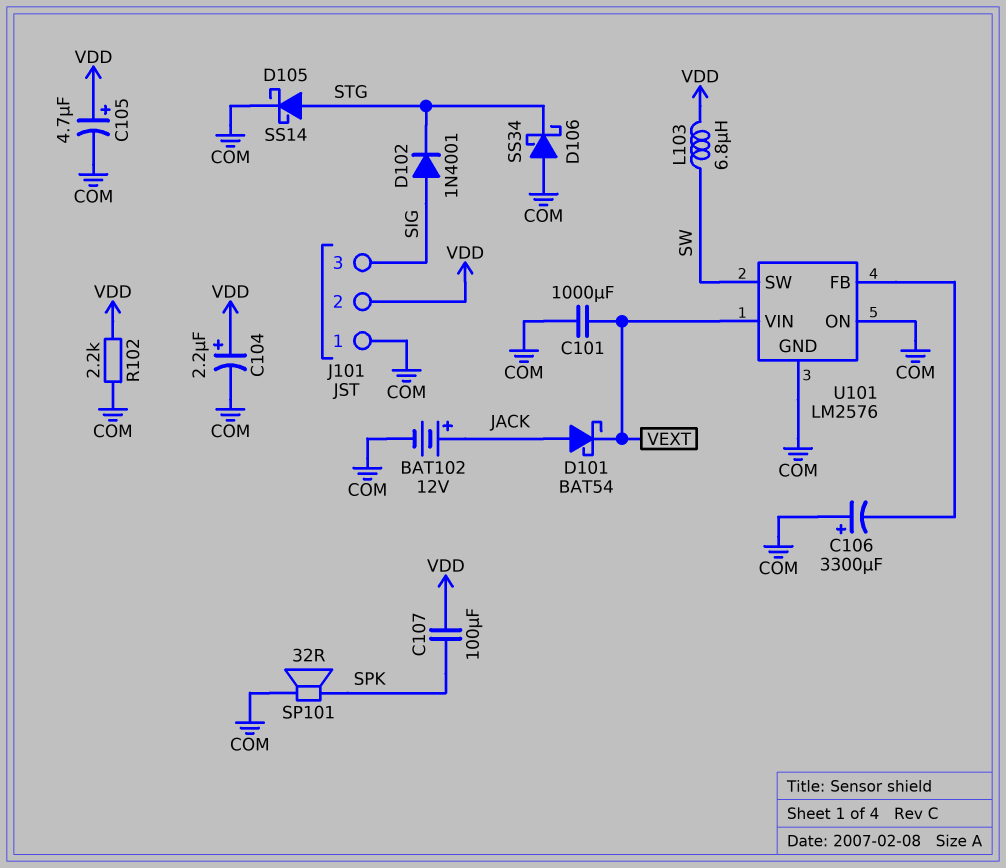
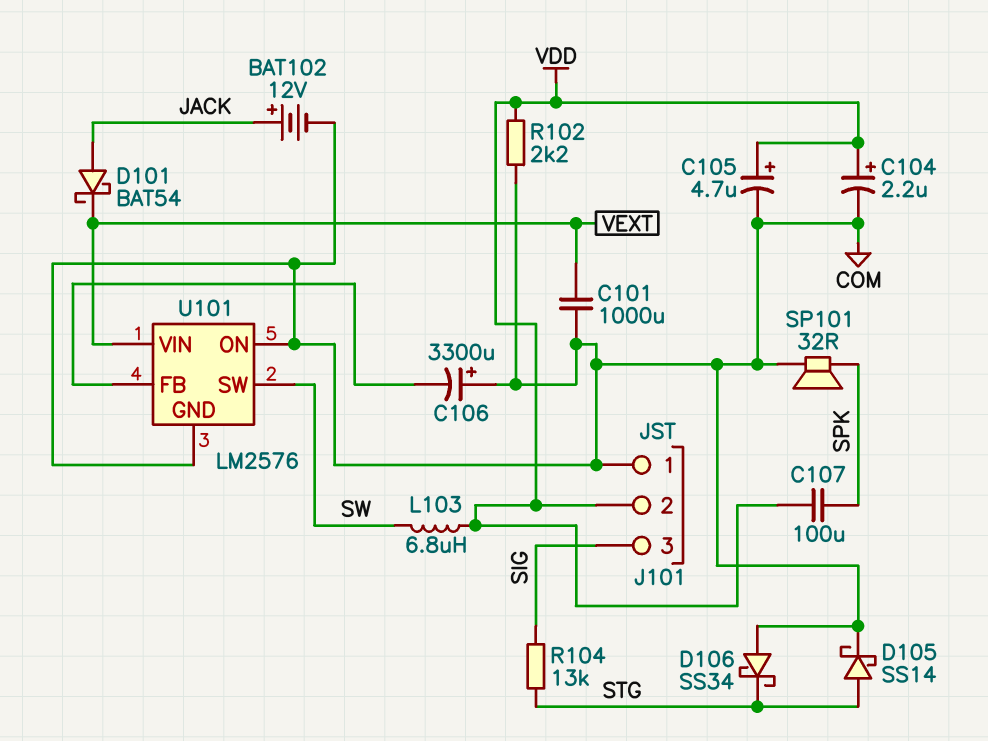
D102: diode 1N4001 (A SIG, K STG) -> none
R104: none -> 13k (SIG, STG)

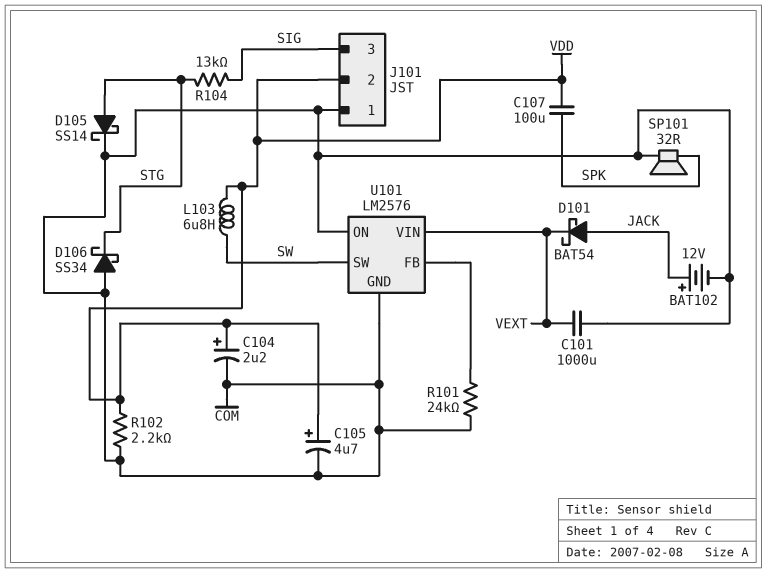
C106: 3300uF (plus COM, minus U101/FB) -> none
R101: none -> 24k (COM, U101/FB)

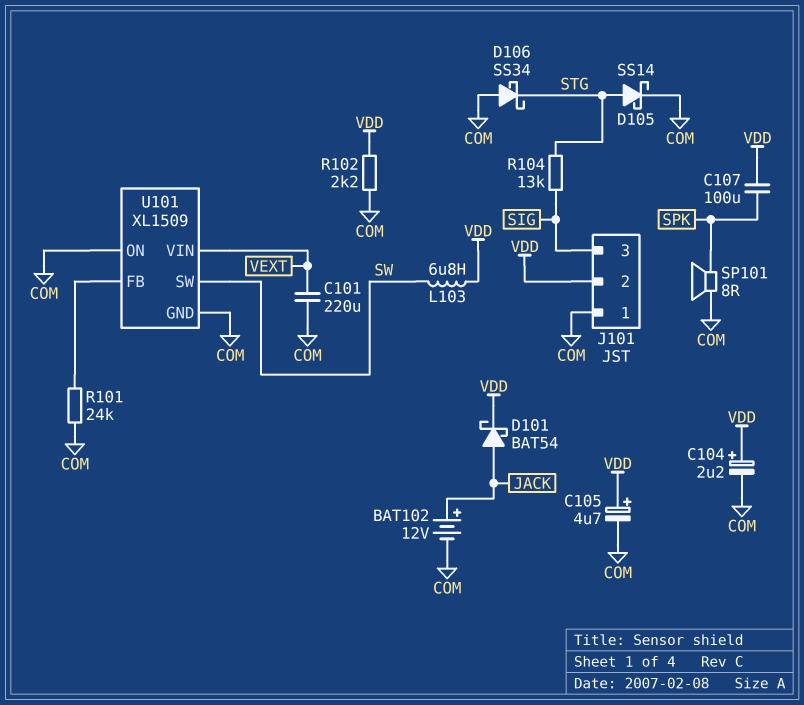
C101: 1000uF (COM, VEXT) -> 220uF (COM, VEXT)
D101: schottky BAT54 (A JACK, K VEXT) -> schottky BAT54 (A JACK, K VDD)
SP101: speaker 32R (COM, SPK) -> speaker 8R (COM, SPK)
U101: LM2576 -> XL1509

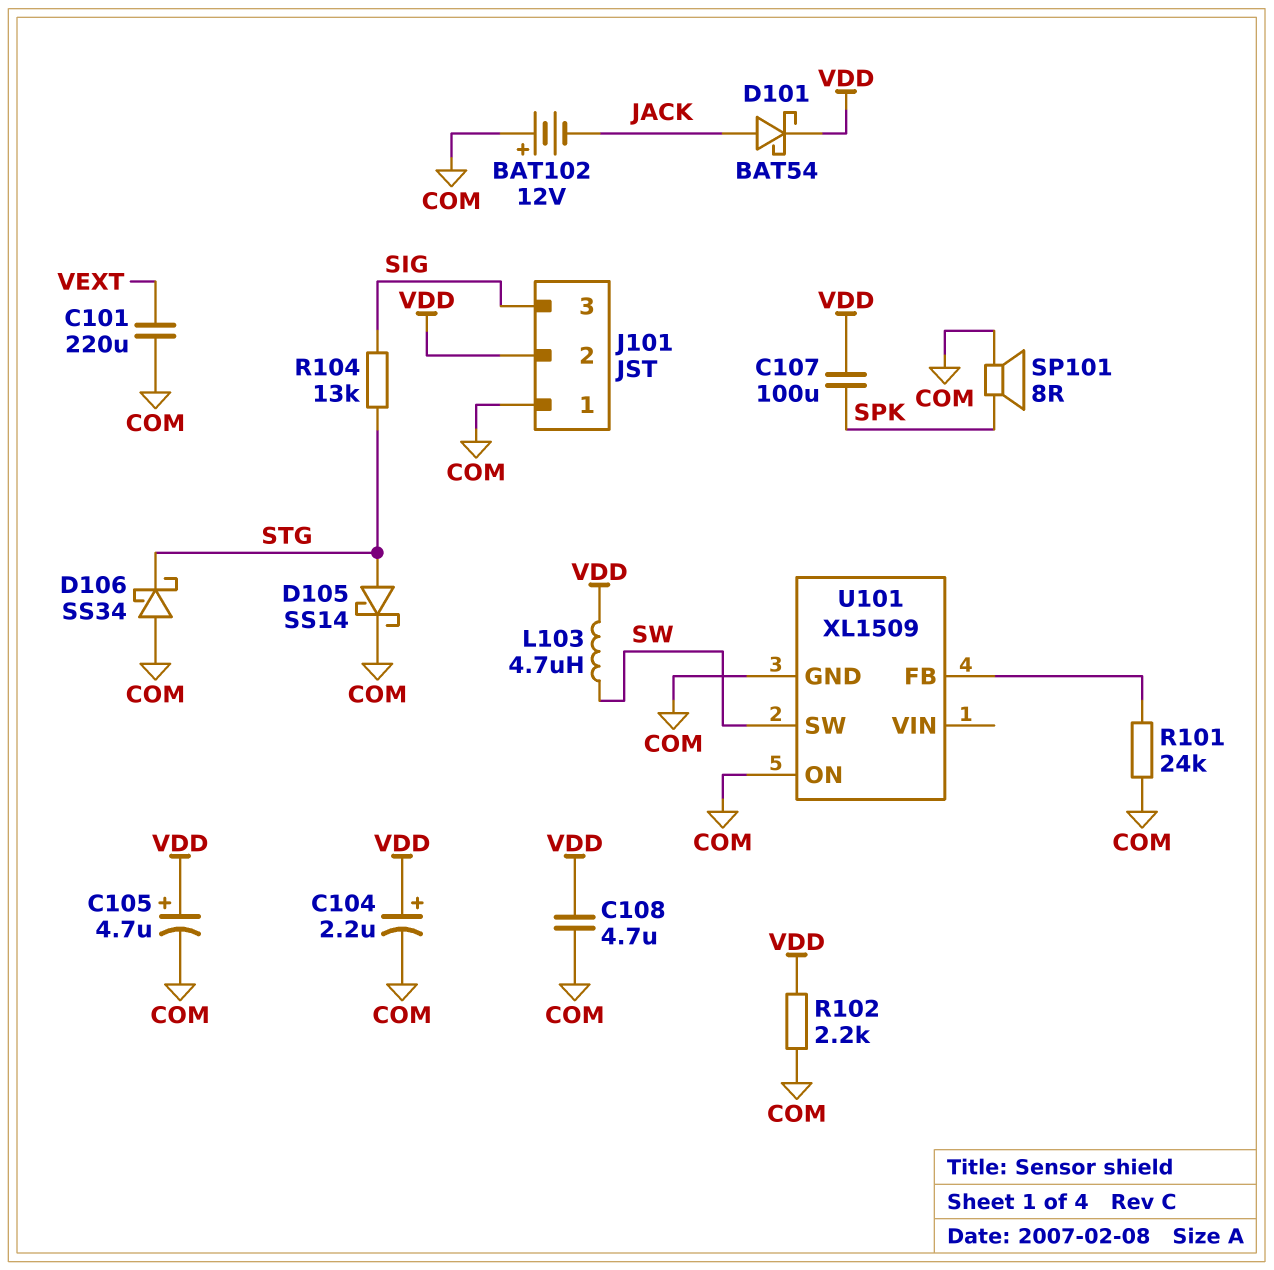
BAT102: 12V (plus JACK, minus COM) -> 12V (plus COM, minus JACK)
C108: none -> 4.7uF (COM, VDD)
L103: 6.8uH (SW, VDD) -> 4.7uH (SW, VDD)
U101 pin VIN: VEXT -> none

